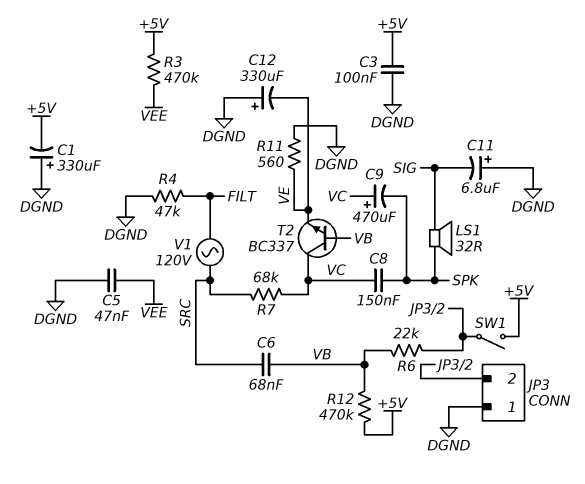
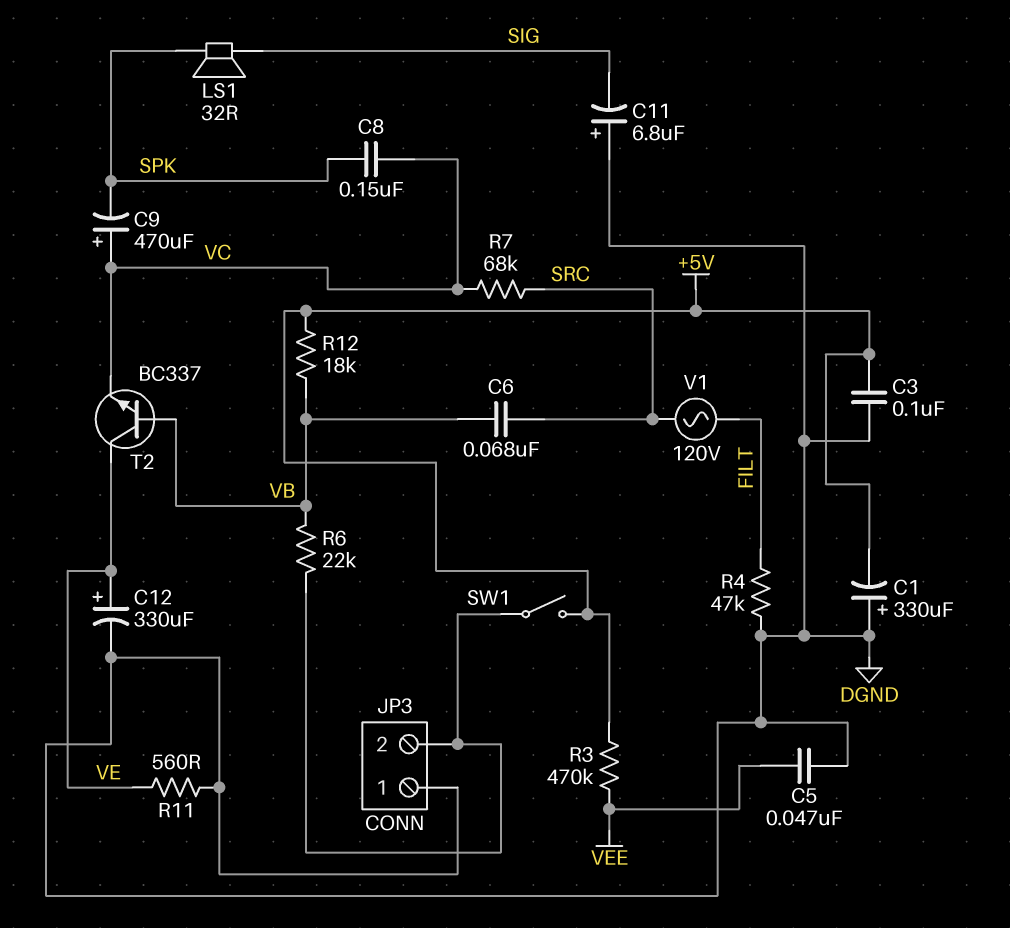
C12: 330uF (plus DGND, minus VE) -> 330uF (plus VE, minus DGND)
R12: 470k (+5V, VB) -> 18k (+5V, VB)
T2: NPN BC337 (B VB, C VC, E VE) -> NPN BC337 (B VB, C VE, E VC)

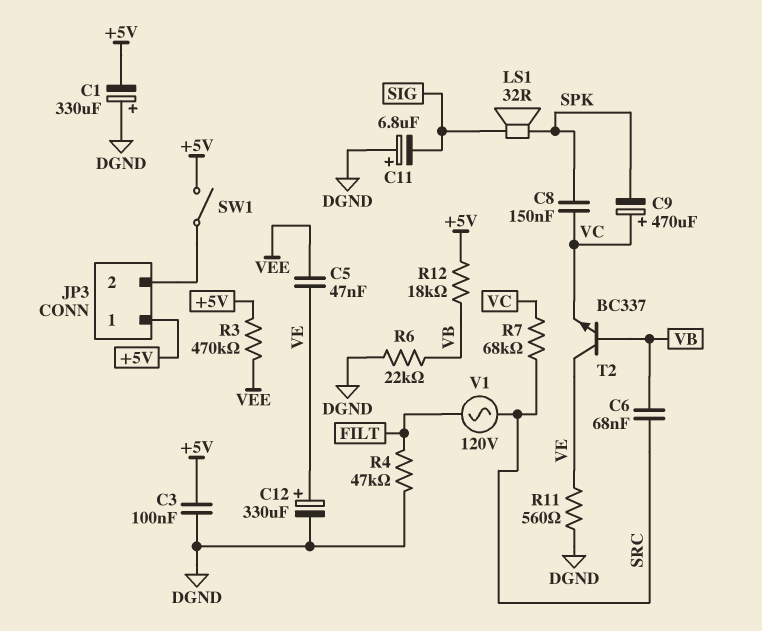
C5: 47nF (DGND, VEE) -> 47nF (VE, VEE)
JP3 pin 1: DGND -> +5V
R6: 22k (JP3/2, VB) -> 22k (DGND, VB)

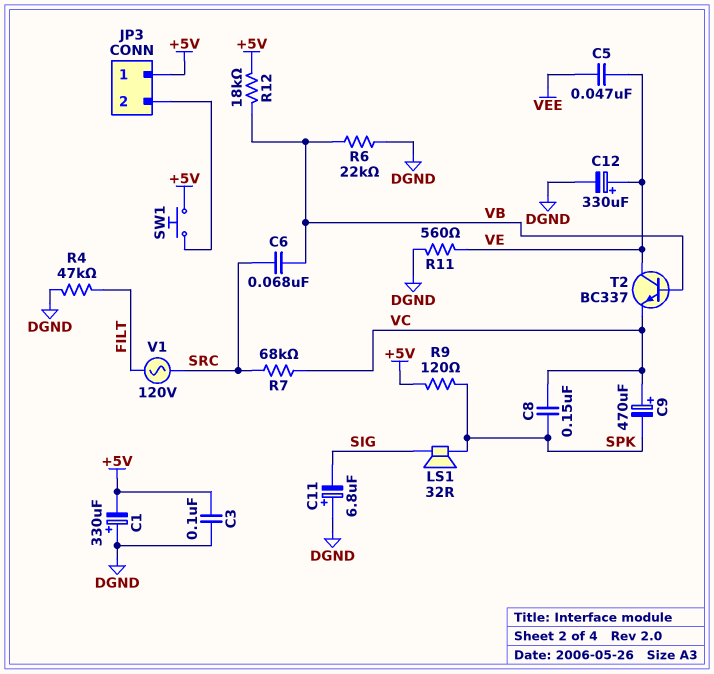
R3: 470k (+5V, VEE) -> none
R9: none -> 120 (+5V, SPK)
SW1: switch (+5V, JP3/2) -> button (+5V, JP3/2)

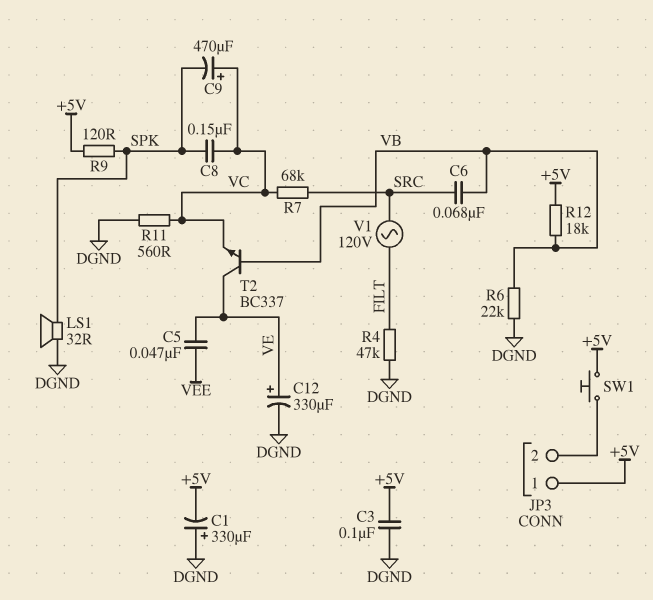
C11: 6.8uF (plus DGND, minus SIG) -> none
LS1: speaker 32R (SIG, SPK) -> speaker 32R (DGND, SPK)
R11: 560 (DGND, VE) -> 560 (DGND, VC)

